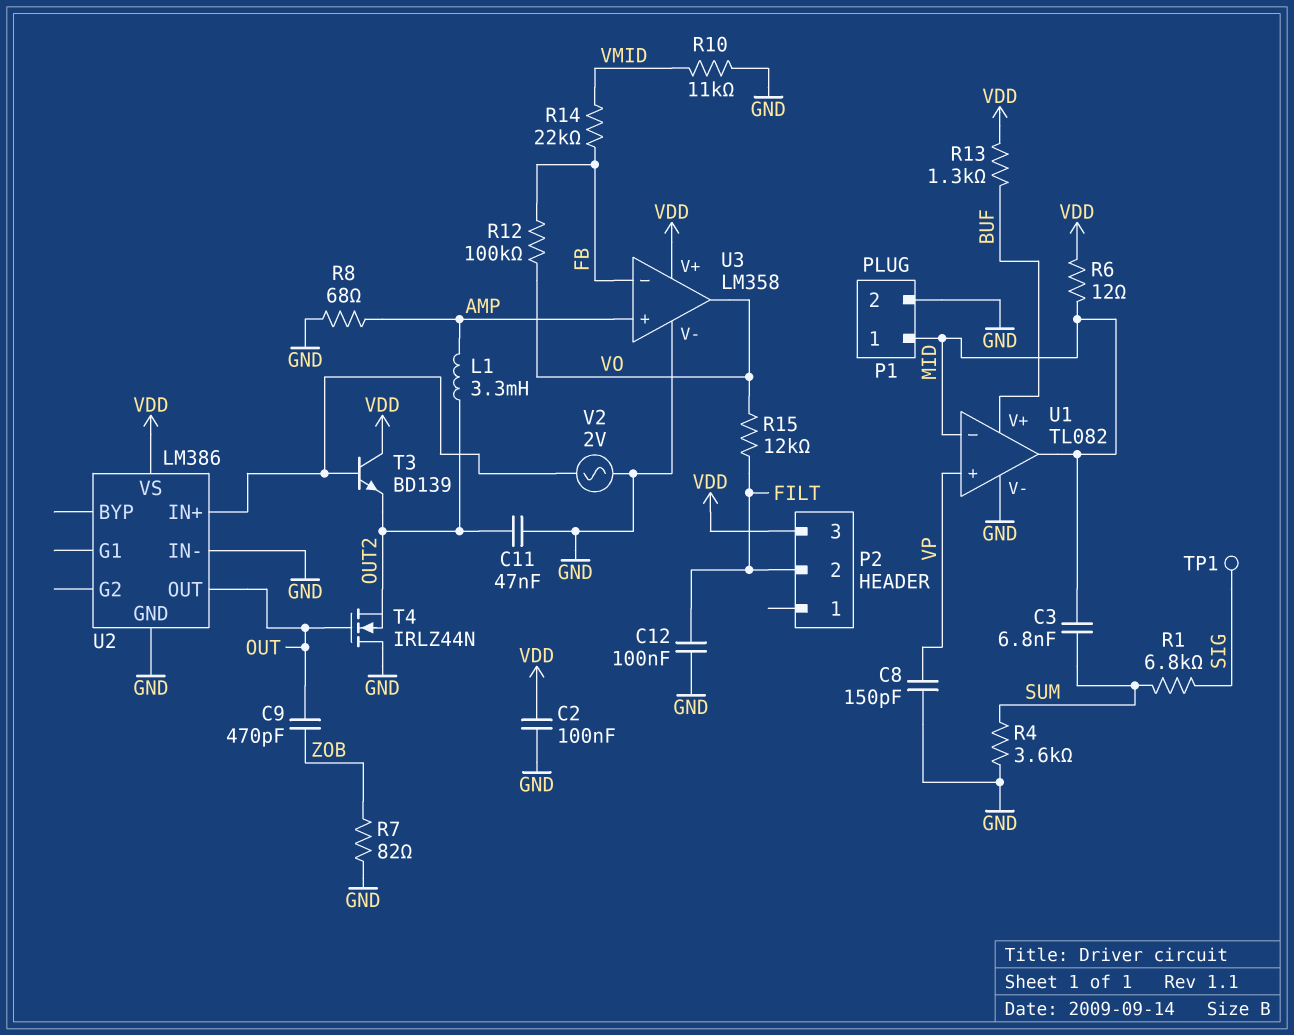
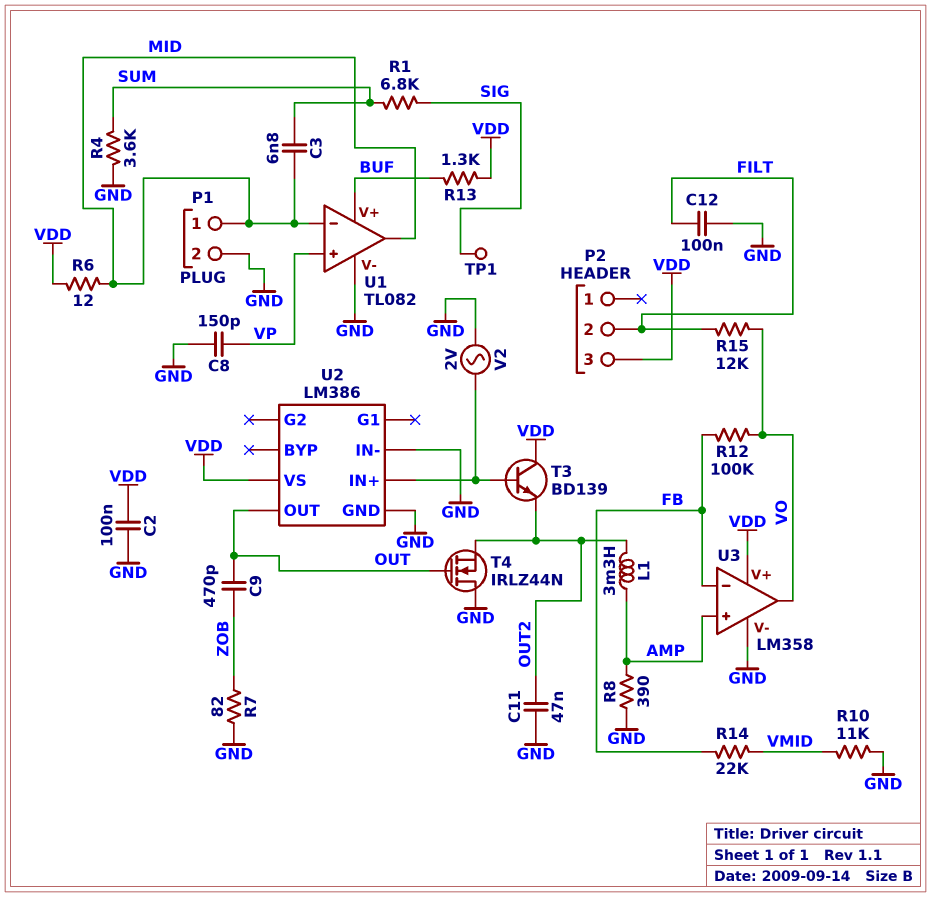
R8: 68 (AMP, GND) -> 390 (AMP, GND)

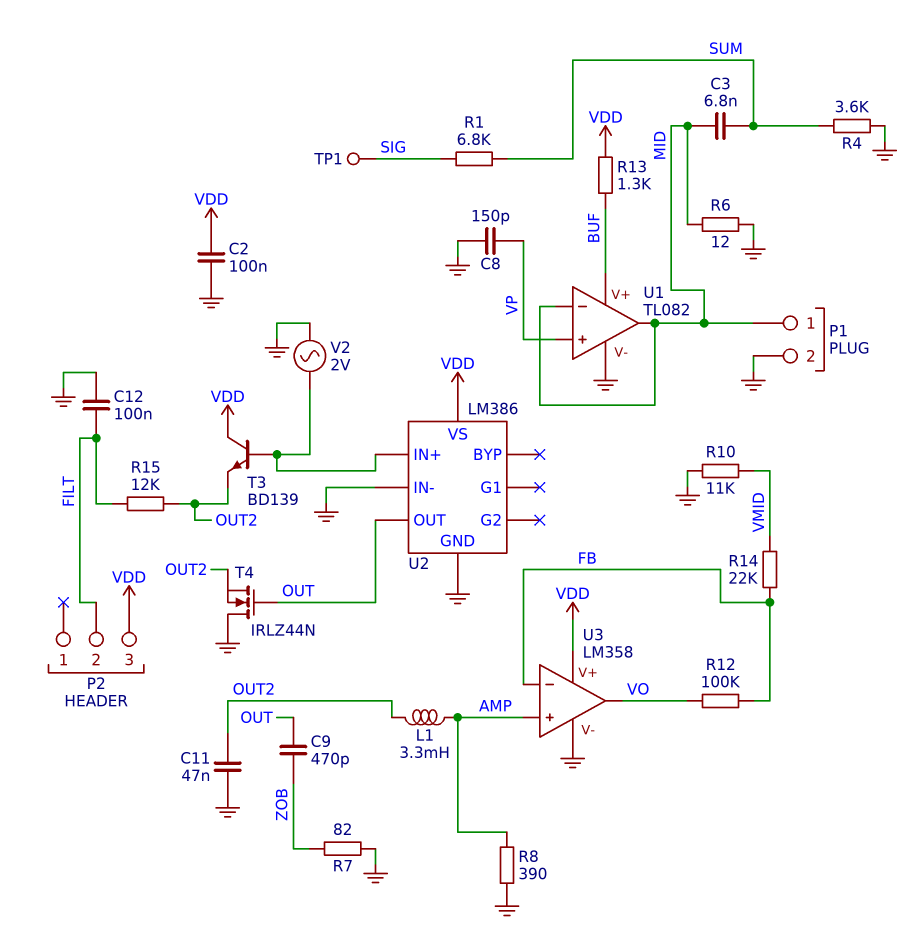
R6: 12 (MID, VDD) -> 12 (GND, MID)
R15: 12k (FILT, VO) -> 12k (FILT, OUT2)

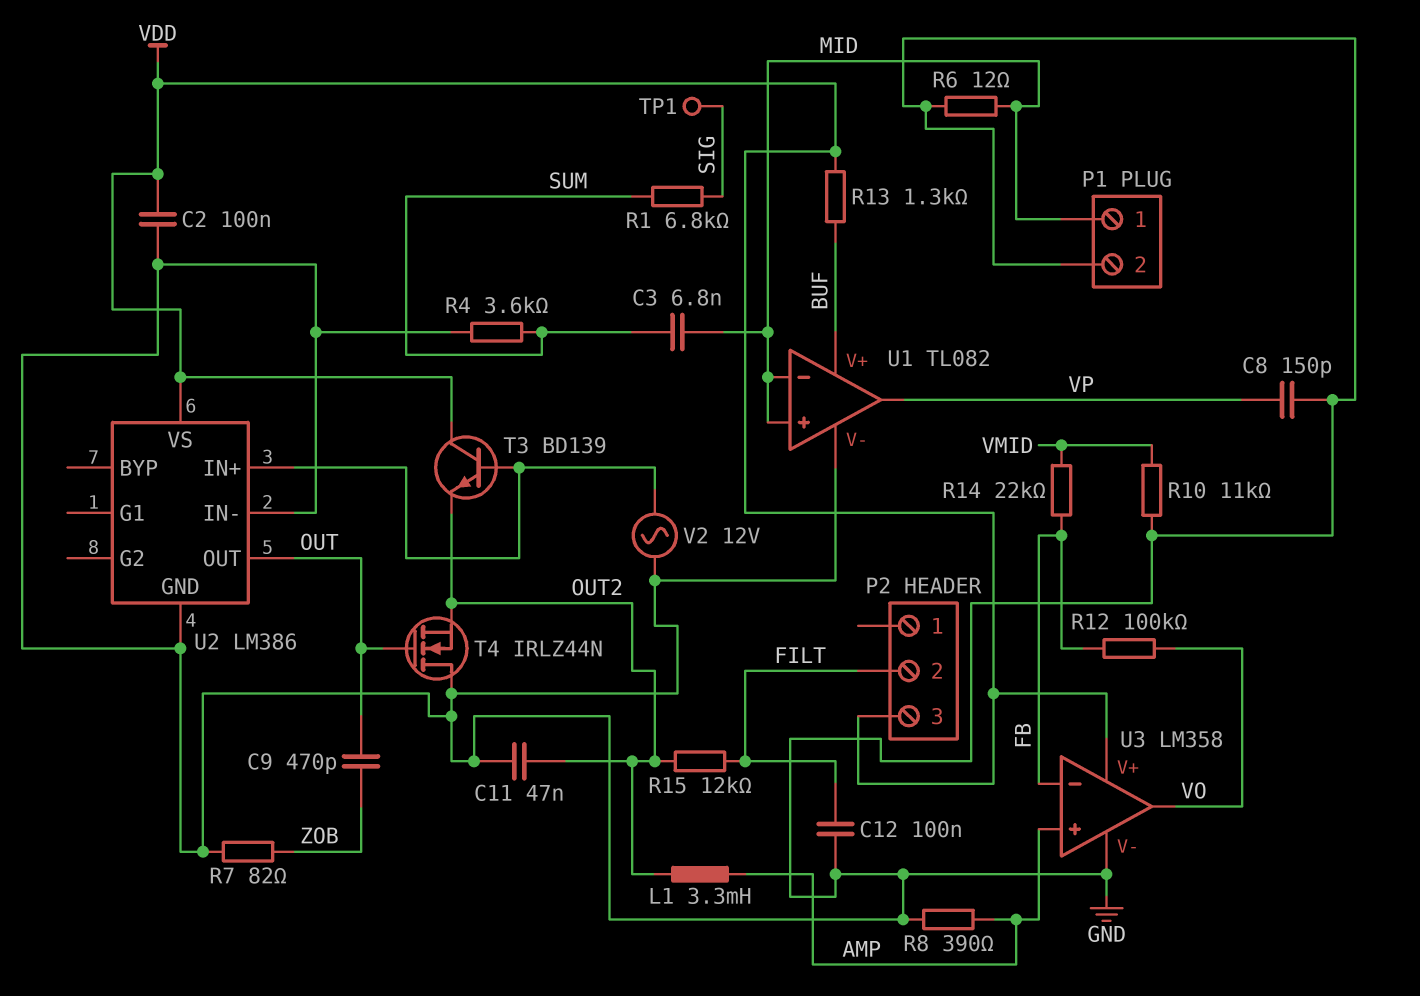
U1 pin in+: VP -> MID
U1 pin out: MID -> VP
V2: AC 2V (GND, U2/IN+) -> AC 12V (GND, U2/IN+)

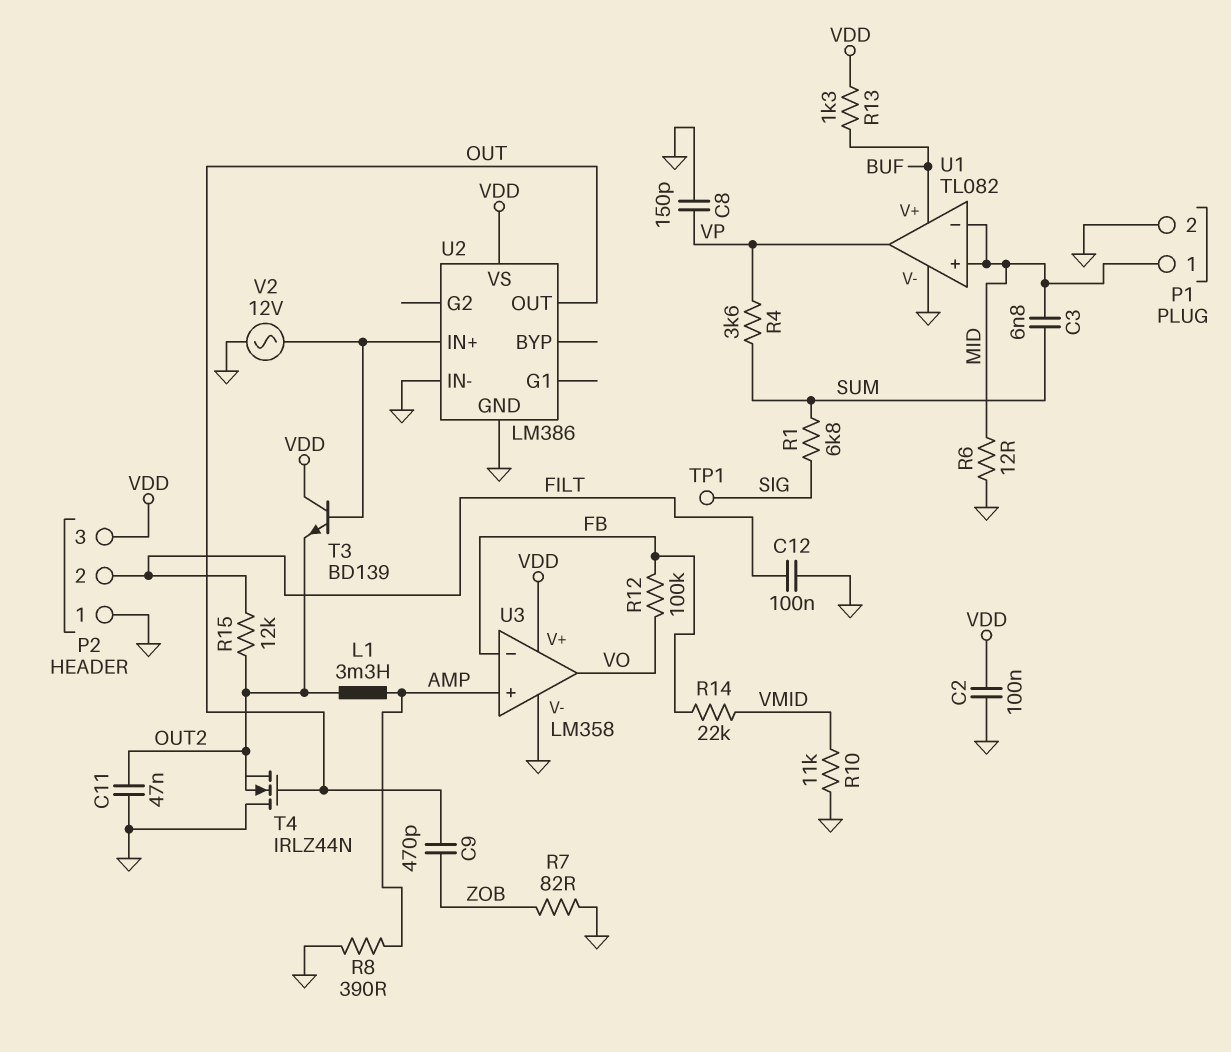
P2 pin 1: none -> GND
R4: 3.6k (GND, SUM) -> 3.6k (SUM, VP)

